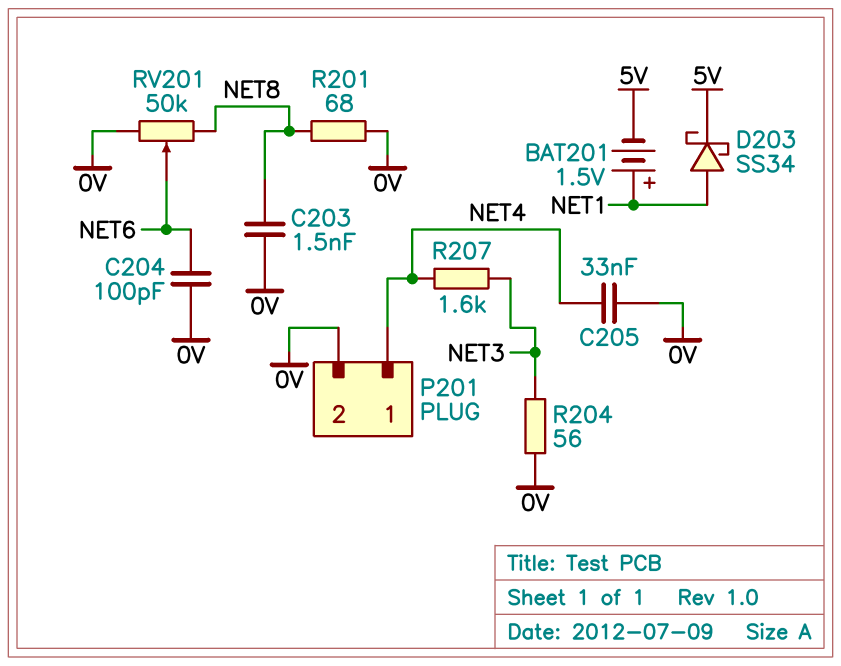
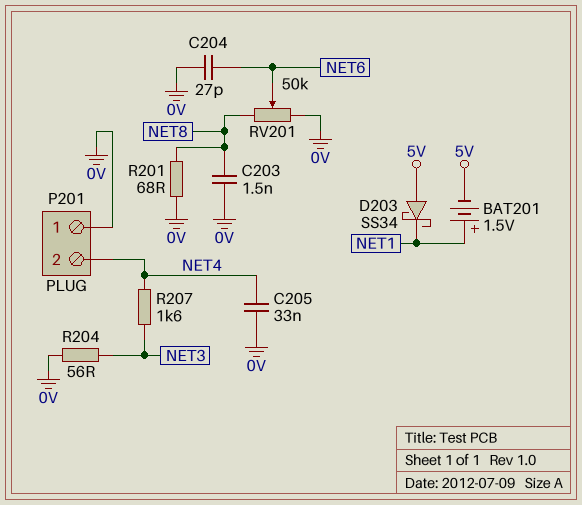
C204: 100pF (0V, NET6) -> 27pF (0V, NET6)
D203: schottky SS34 (A NET1, K 5V) -> schottky SS34 (A 5V, K NET1)
P201 pin 1: NET4 -> 0V
P201 pin 2: 0V -> NET4

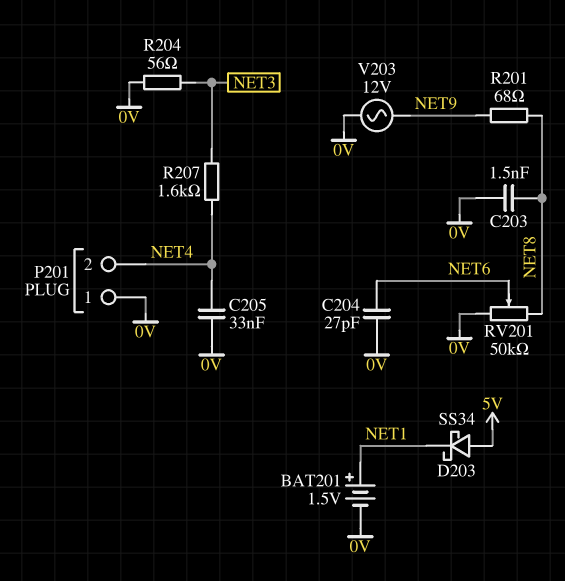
BAT201: 1.5V (plus NET1, minus 5V) -> 1.5V (plus NET1, minus 0V)
R201: 68 (0V, NET8) -> 68 (NET8, NET9)
V203: none -> AC 12V (0V, NET9)

